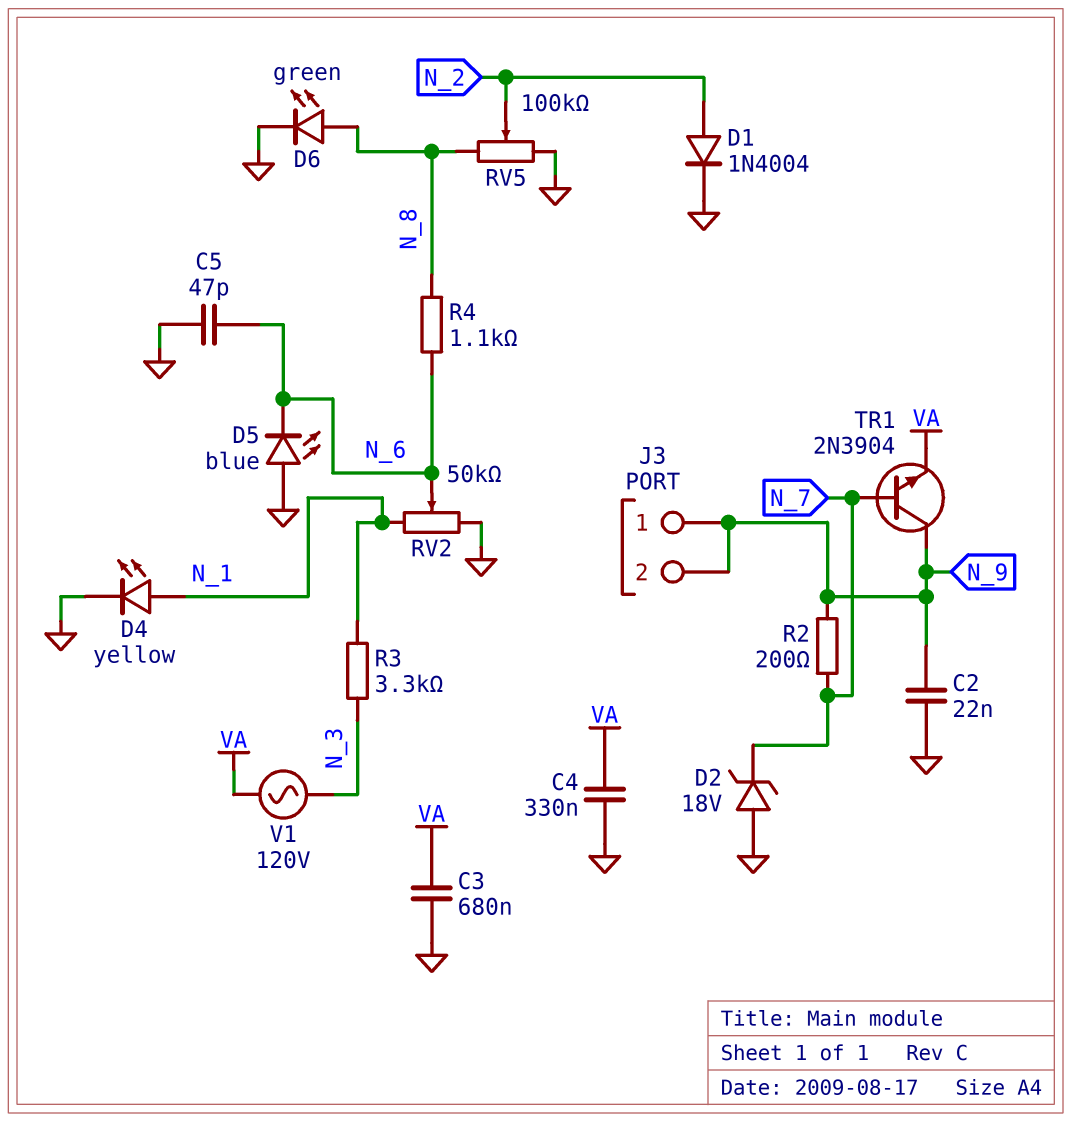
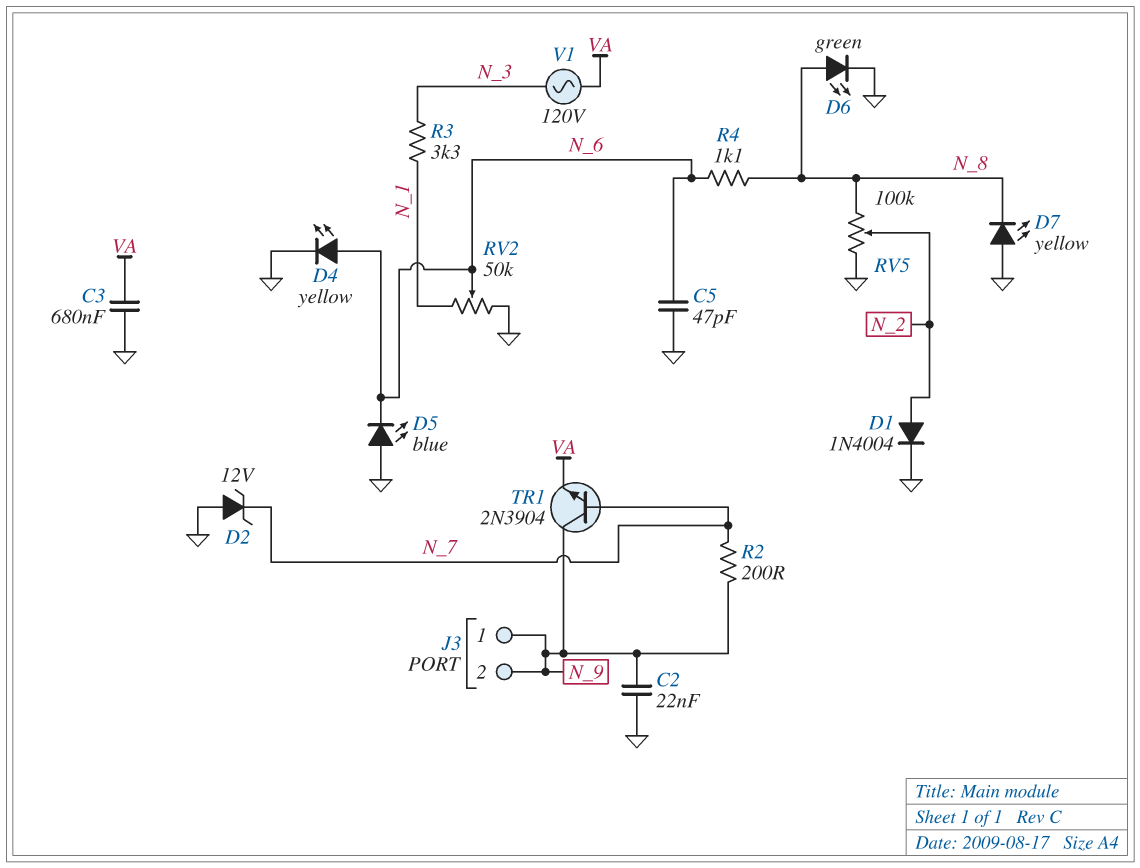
C4: 330nF (GND, VA) -> none
D2: zener 18V (A GND, K N_7) -> zener 12V (A GND, K N_7)
D4: LED yellow (A N_1, K GND) -> LED yellow (A N_6, K GND)
D7: none -> LED yellow (A GND, K N_8)

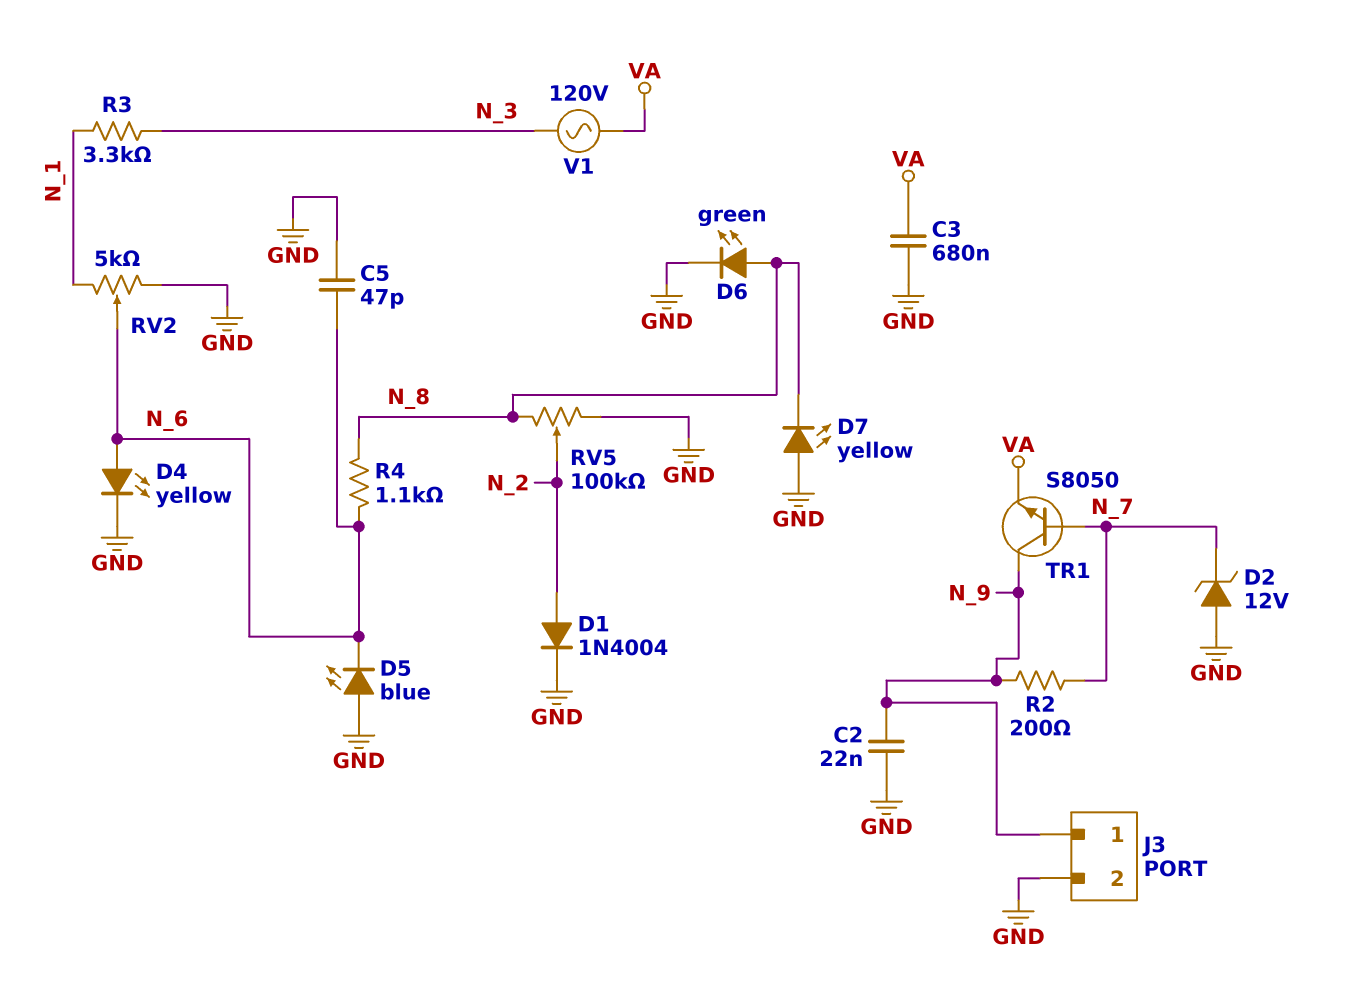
J3 pin 2: N_9 -> GND
RV2: 50k (GND, N_1, wiper N_6) -> 5k (GND, N_1, wiper N_6)
TR1: NPN 2N3904 (B N_7, C N_9, E VA) -> NPN S8050 (B N_7, C N_9, E VA)

